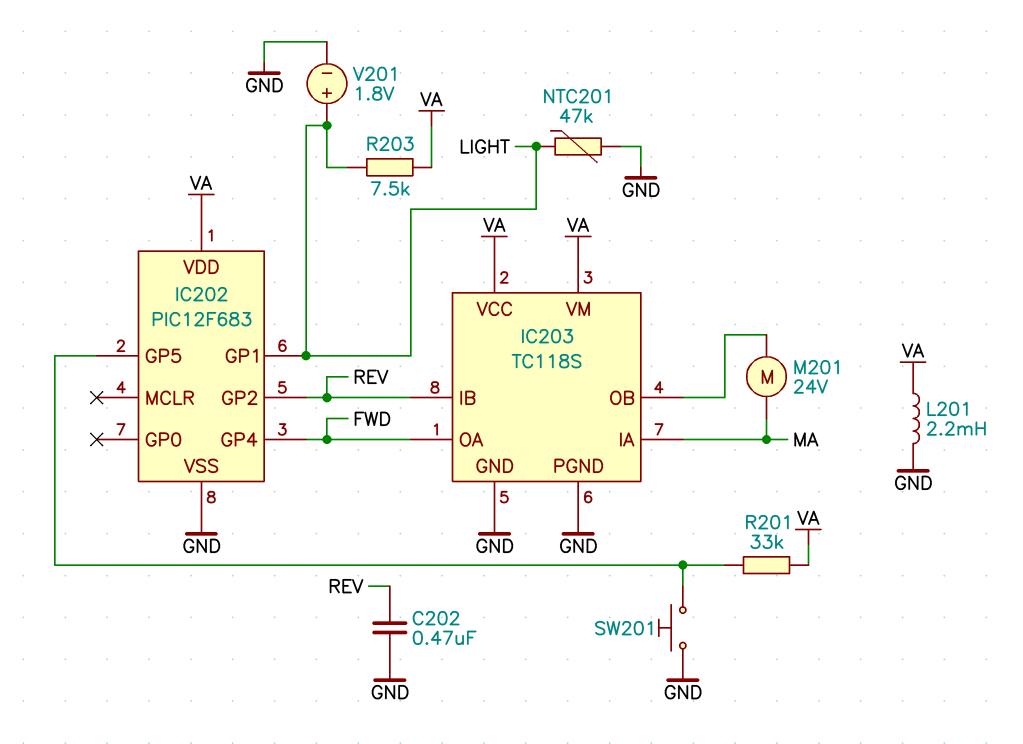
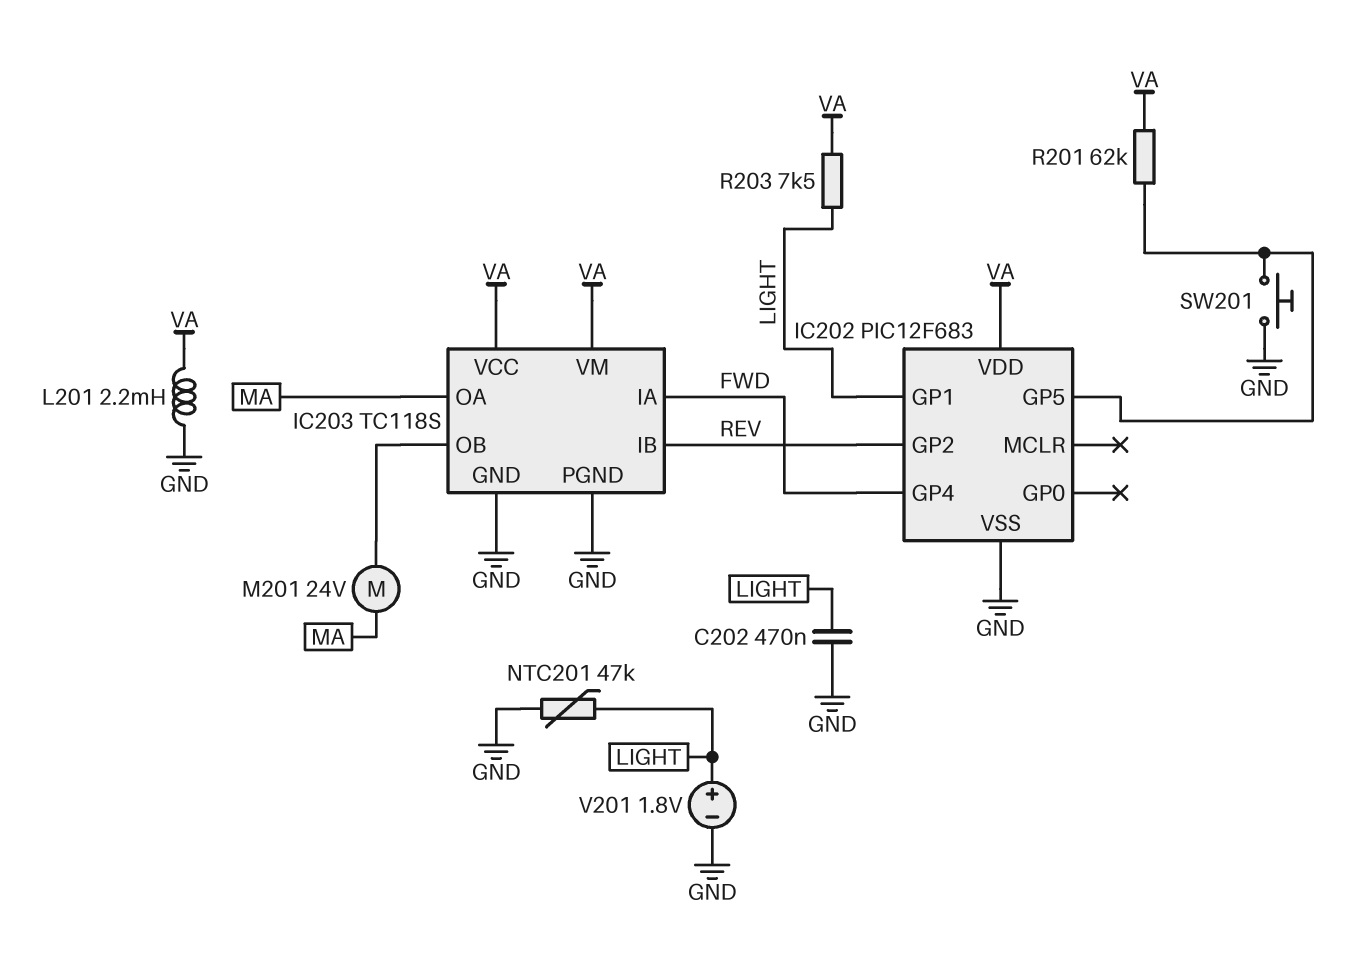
C202: 470nF (GND, REV) -> 470nF (GND, LIGHT)
IC203 pin IA: MA -> FWD
IC203 pin OA: FWD -> MA
R201: 33k (IC202/GP5, VA) -> 62k (IC202/GP5, VA)

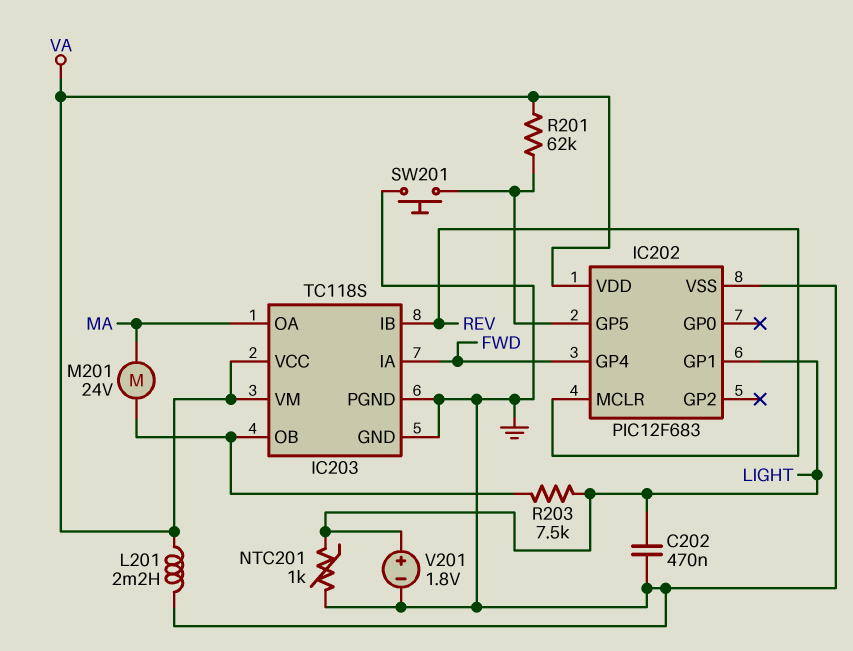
IC202 pin GP2: REV -> none
IC202 pin MCLR: none -> REV
NTC201: 47k (GND, LIGHT) -> 1k (GND, LIGHT)
R203: 7.5k (LIGHT, VA) -> 7.5k (IC203/OB, LIGHT)

